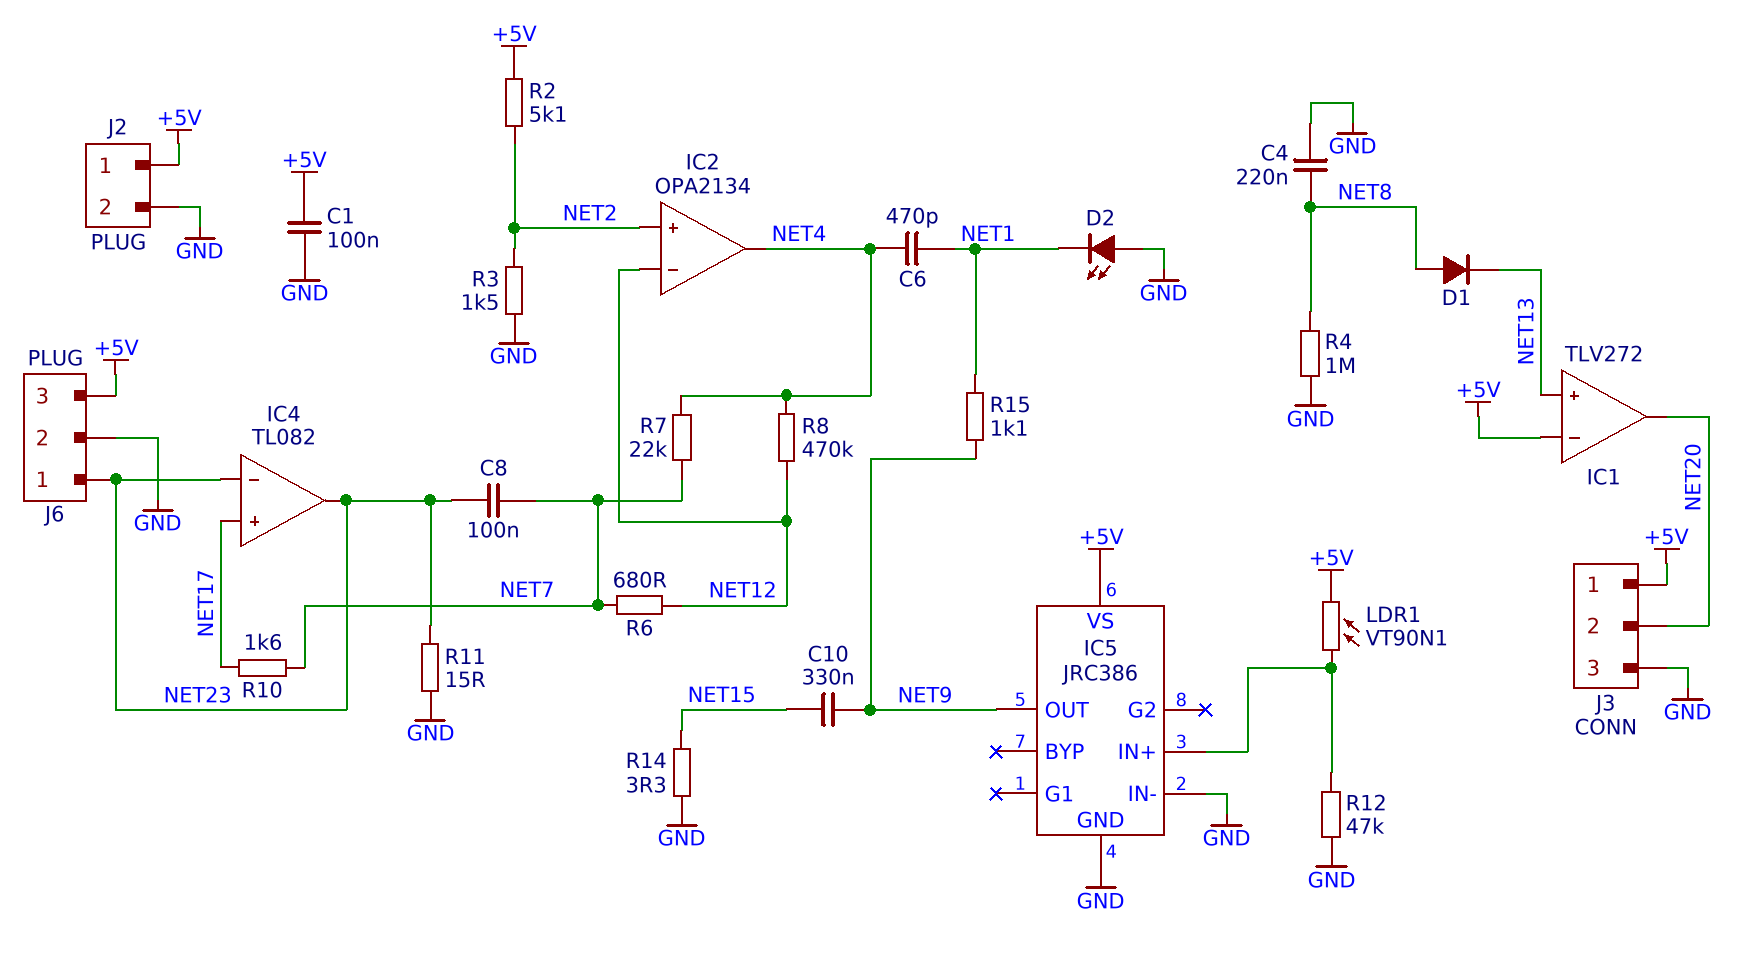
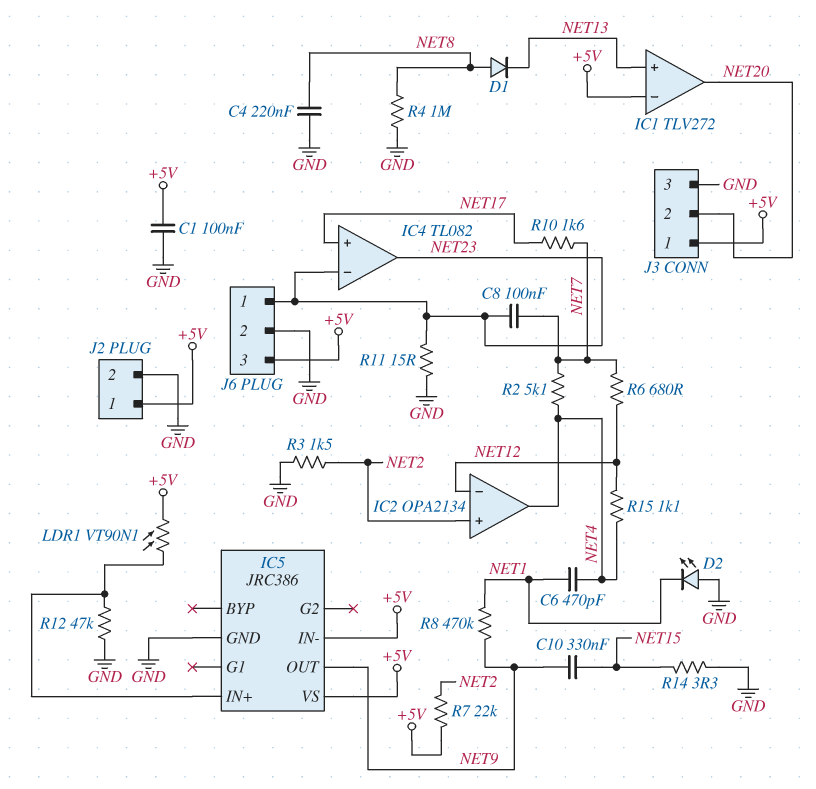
IC5 pin IN-: GND -> +5V
R2: 5.1k (+5V, NET2) -> 5.1k (NET4, NET7)
R7: 22k (NET4, NET7) -> 22k (+5V, NET2)
R8: 470k (NET4, NET12) -> 470k (NET1, NET9)
R15: 1.1k (NET1, NET9) -> 1.1k (NET4, NET12)

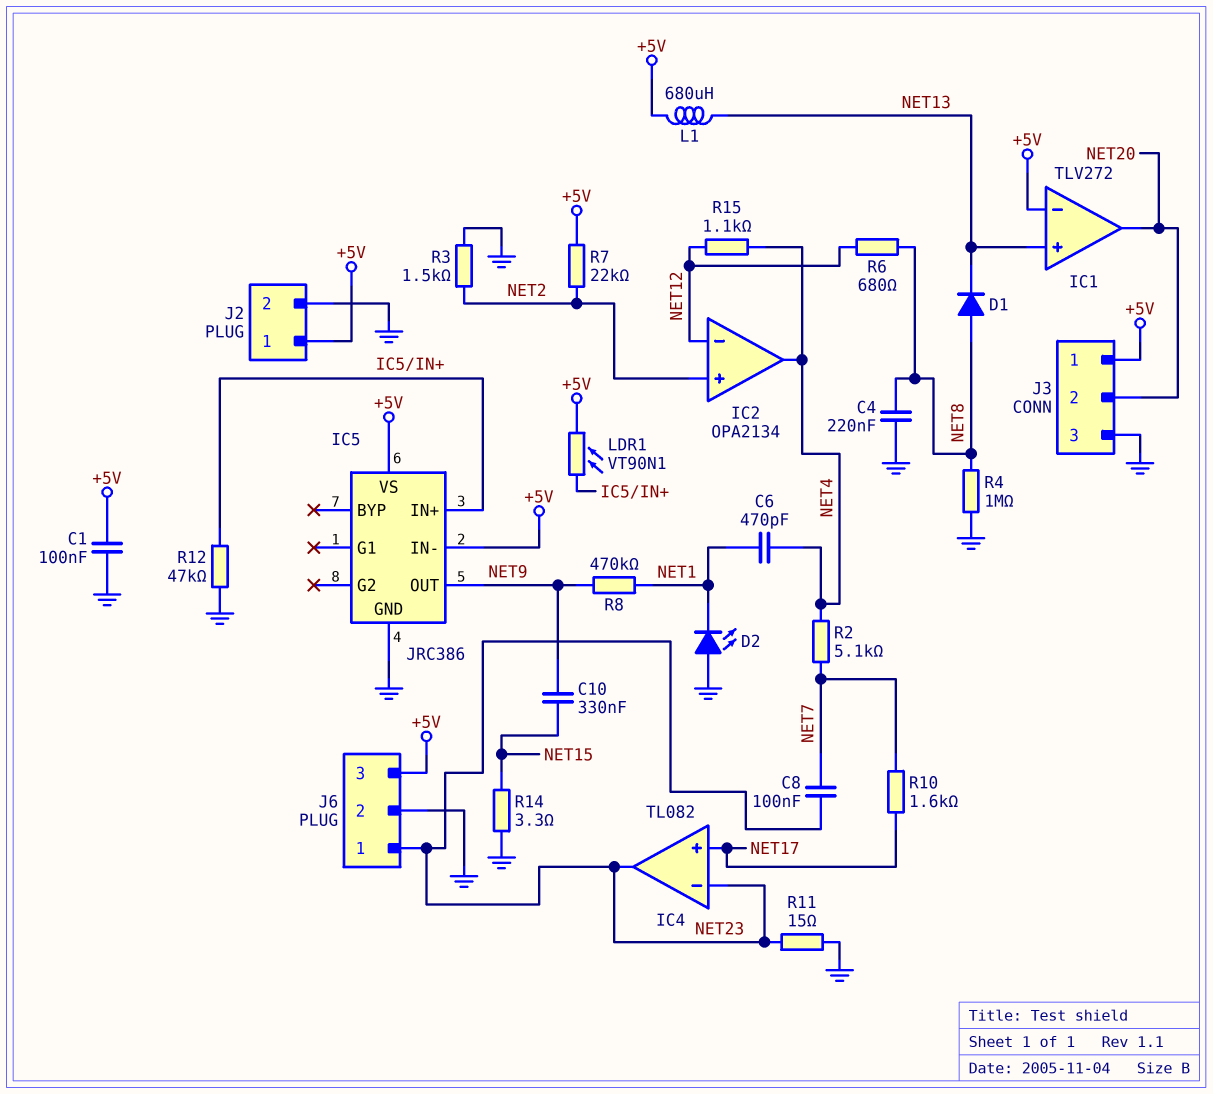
L1: none -> 680uH (+5V, NET13)
R6: 680 (NET7, NET12) -> 680 (NET8, NET12)

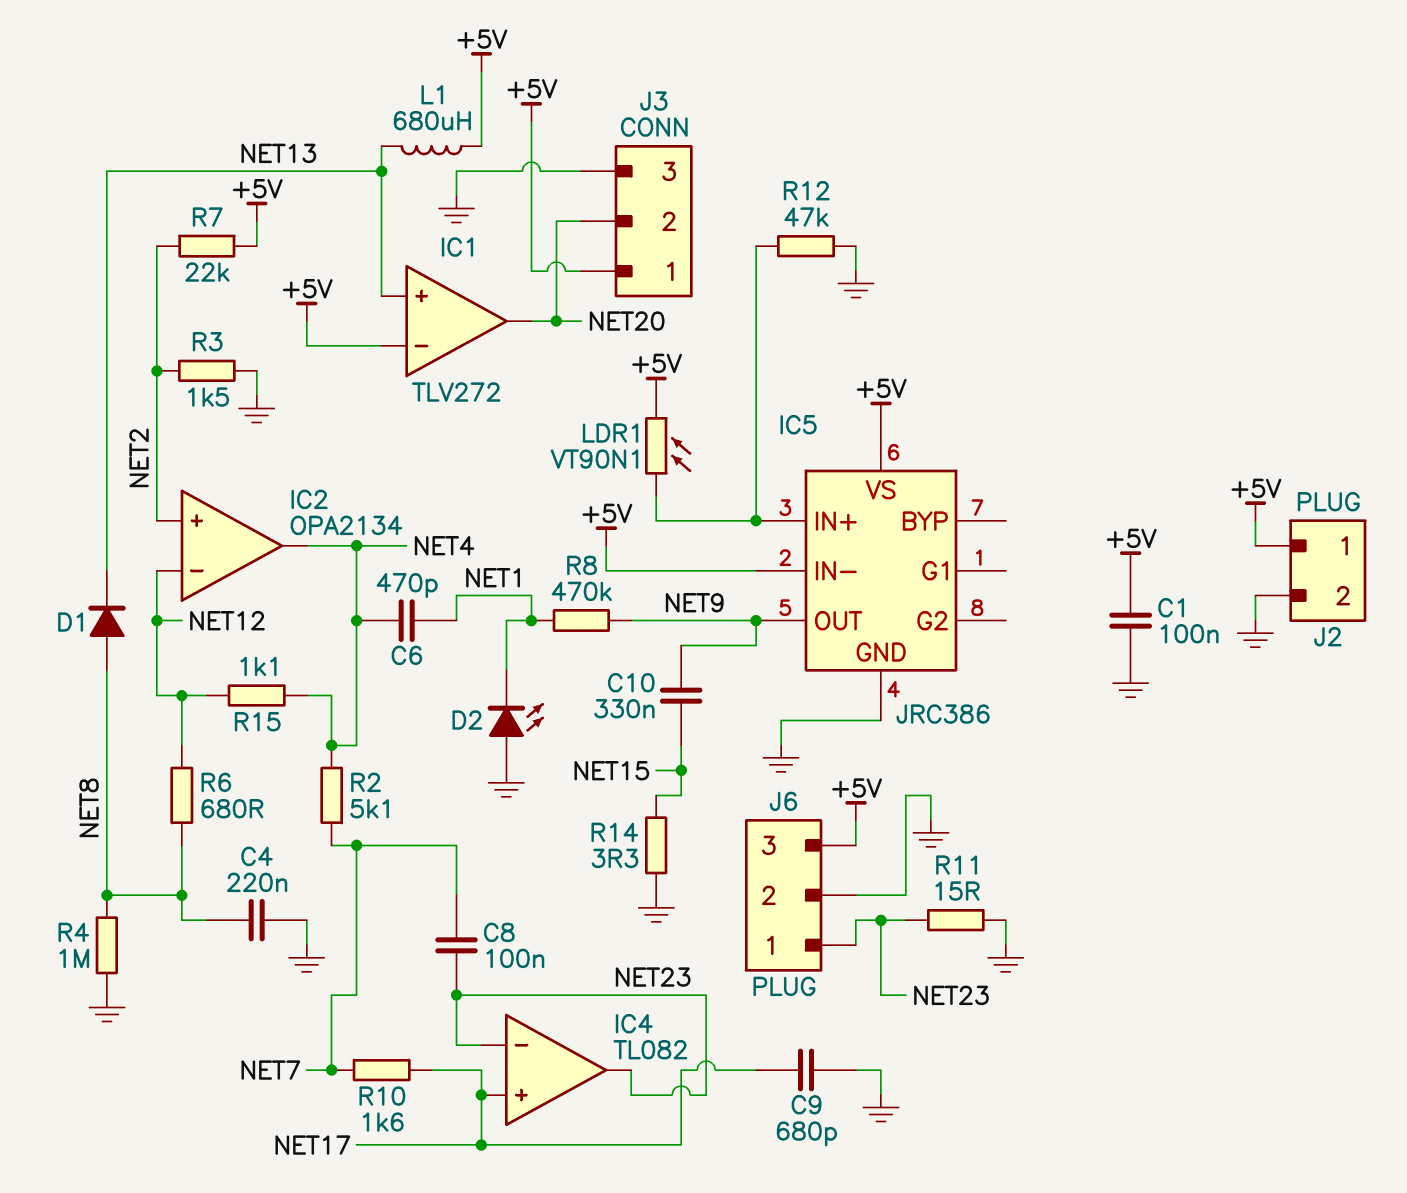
C9: none -> 680pF (GND, NET17)

